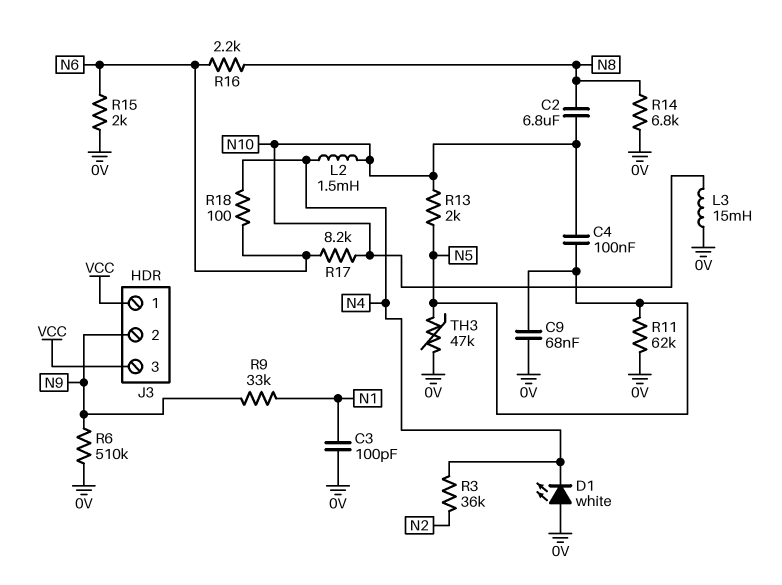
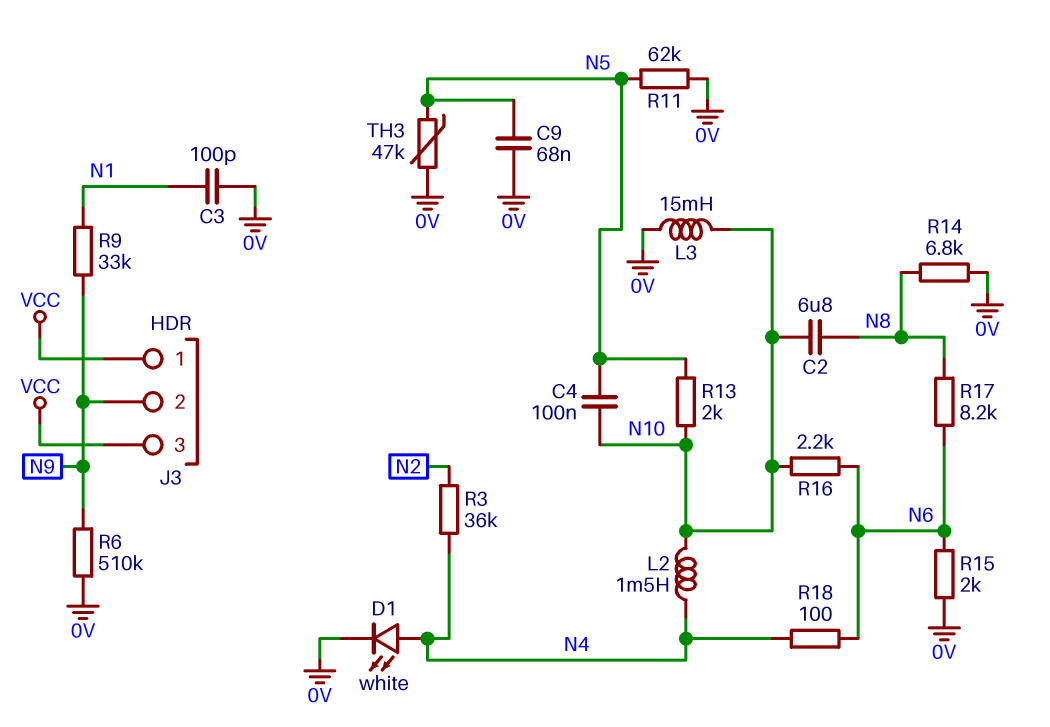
D1: LED white (A 0V, K N4) -> LED white (A N4, K 0V)
R16: 2.2k (N6, N8) -> 2.2k (N6, N10)
R17: 8.2k (N6, N10) -> 8.2k (N6, N8)

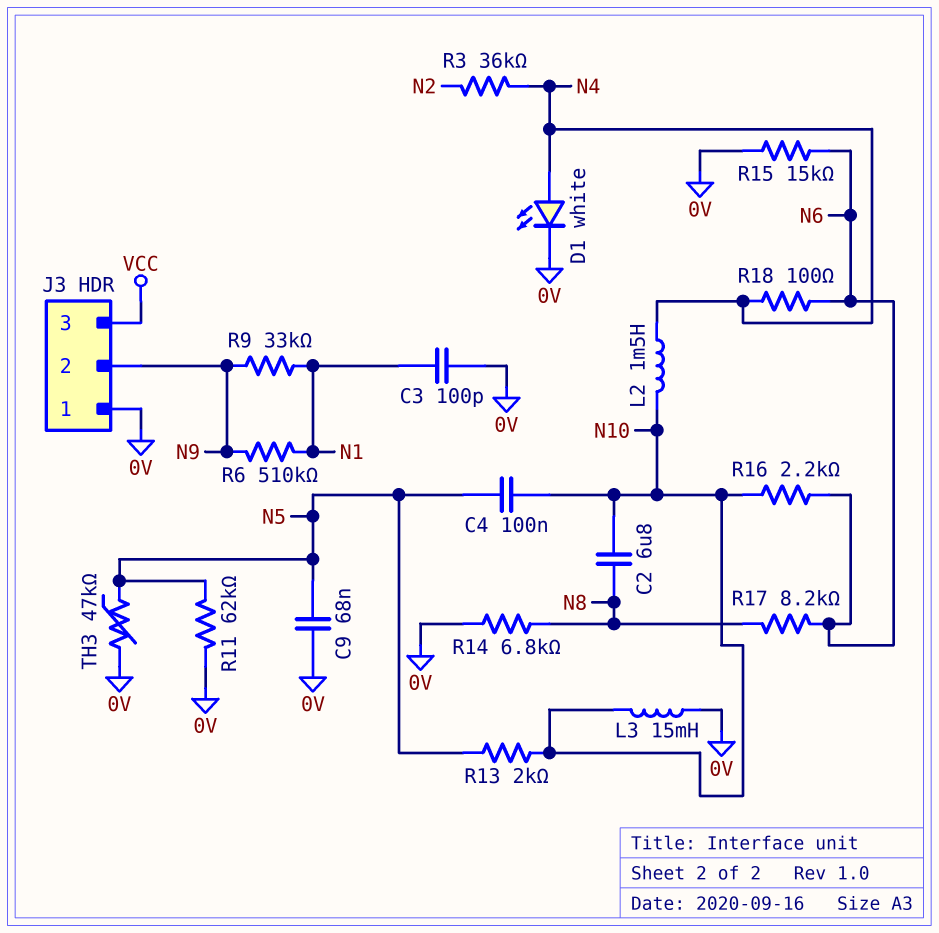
J3 pin 1: VCC -> 0V
R6: 510k (0V, N9) -> 510k (N1, N9)
R15: 2k (0V, N6) -> 15k (0V, N6)

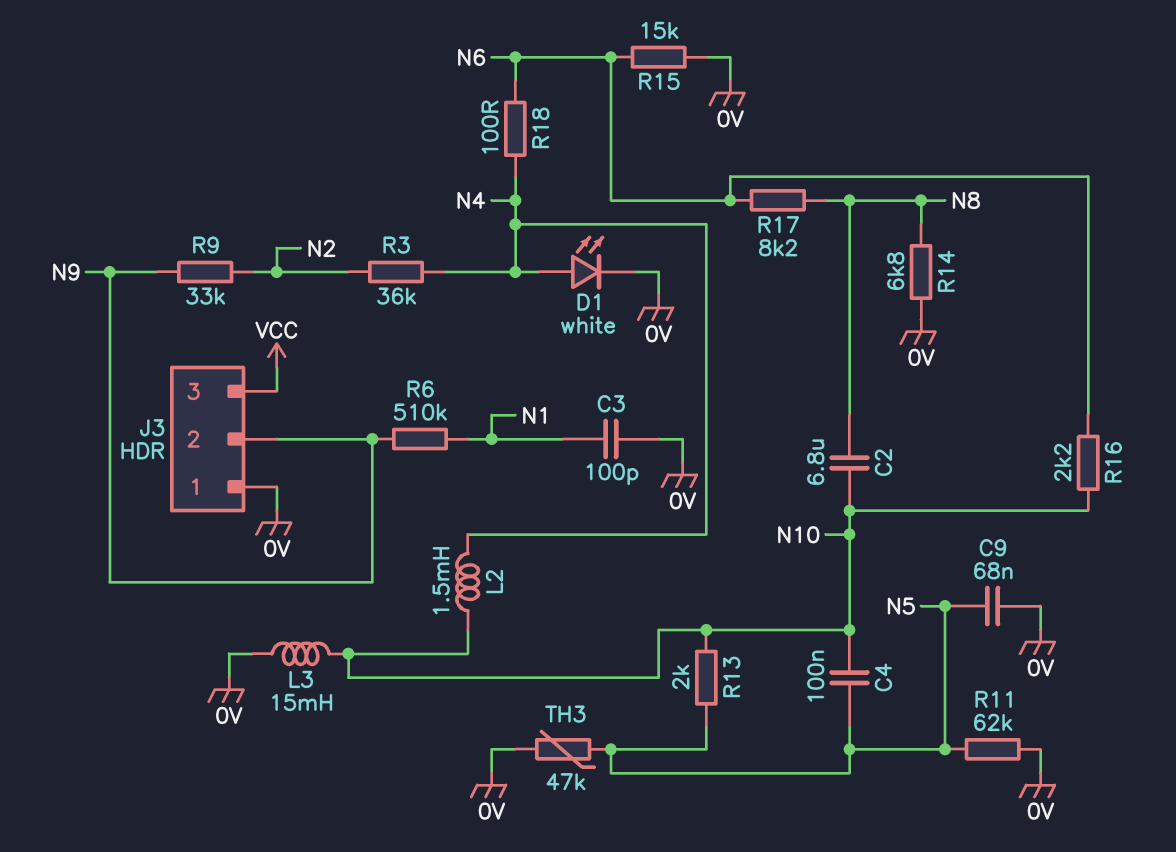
R9: 33k (N1, N9) -> 33k (N2, N9)

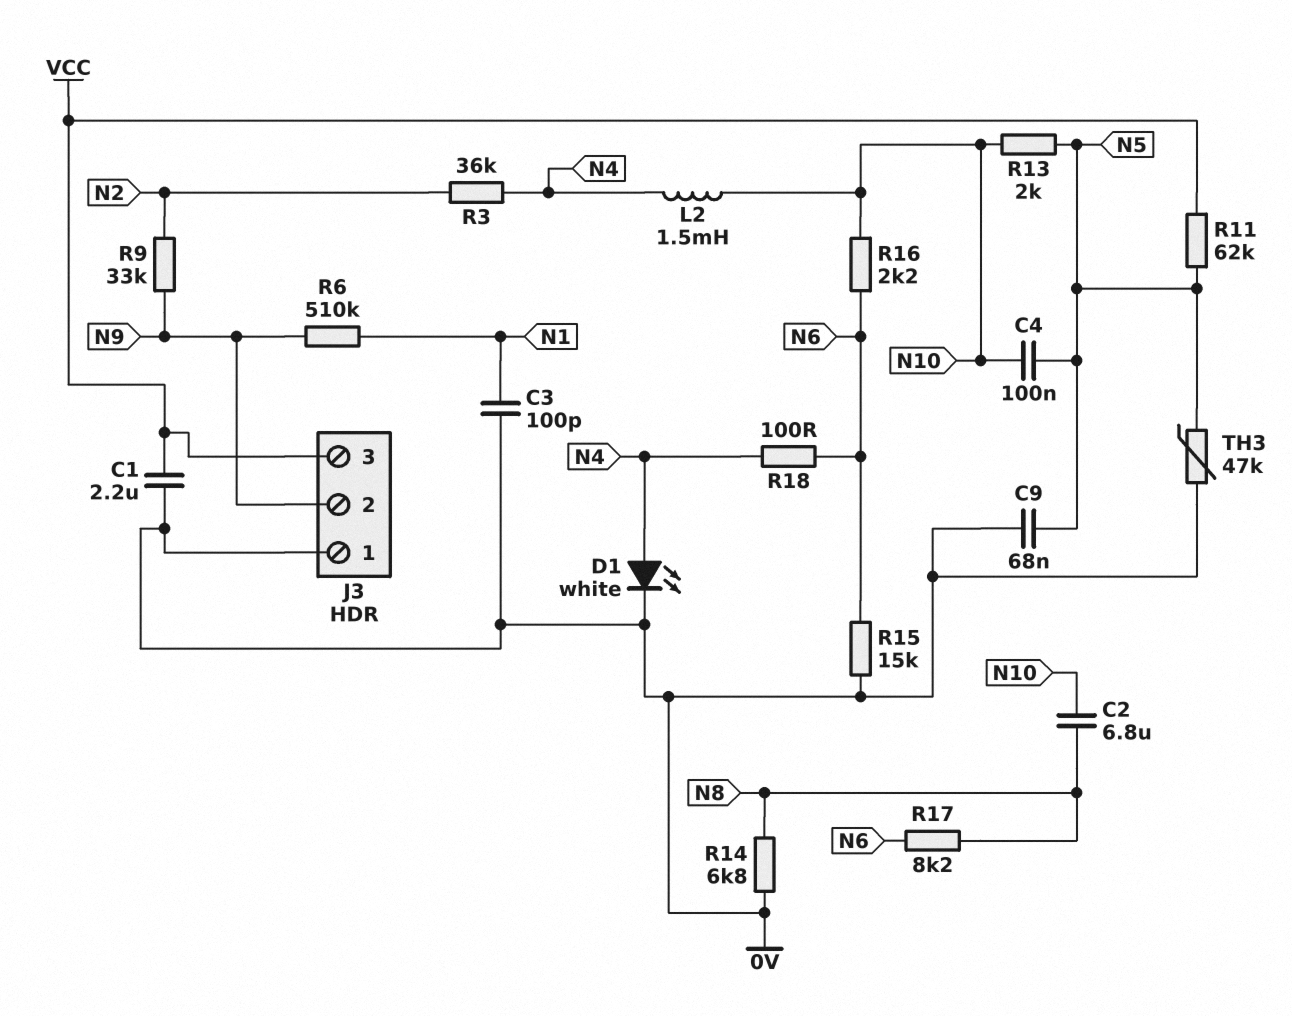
C1: none -> 2.2uF (0V, VCC)
L3: 15mH (0V, N10) -> none
R11: 62k (0V, N5) -> 62k (N5, VCC)

